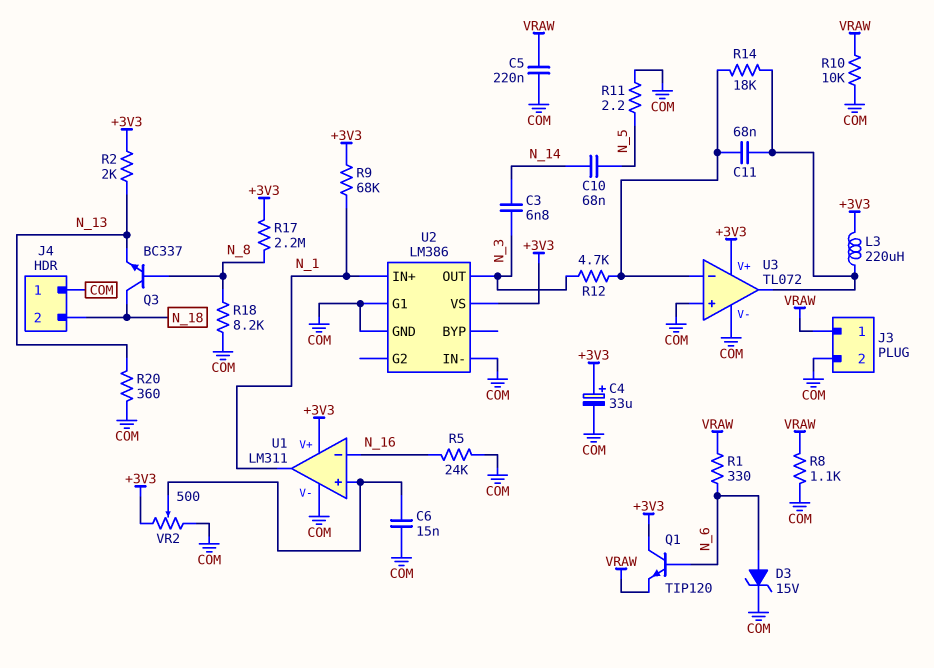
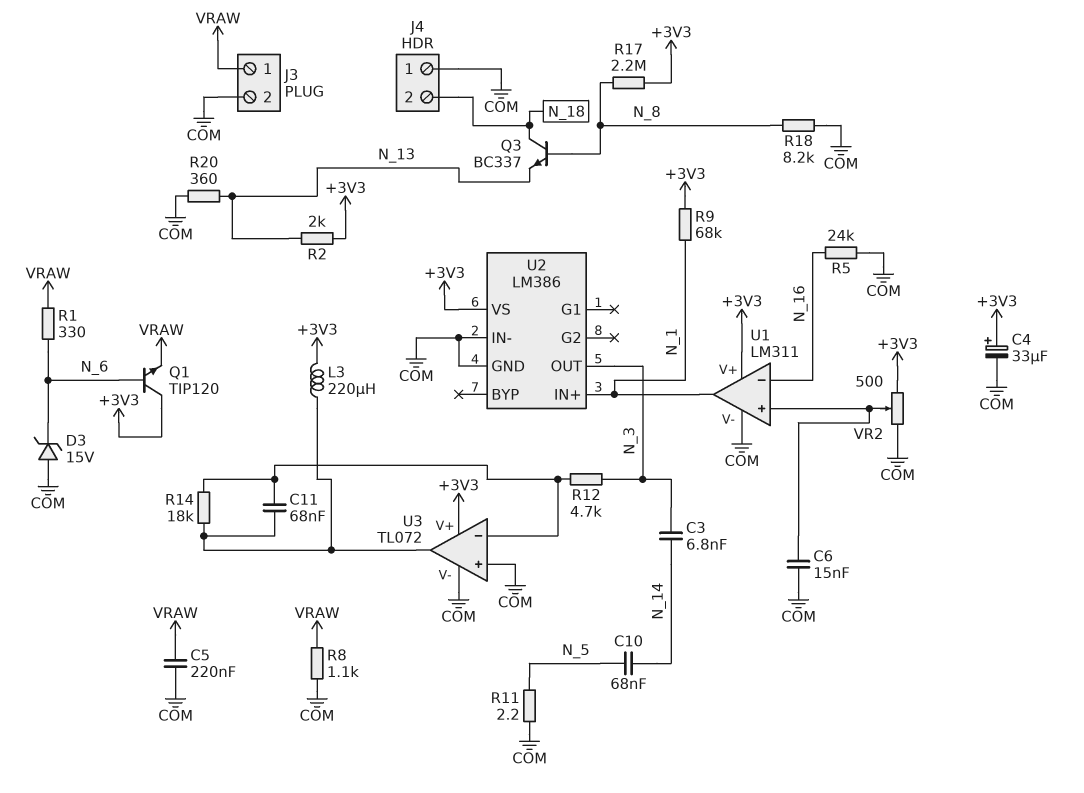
D3: zener 15V (A N_6, K COM) -> zener 15V (A COM, K N_6)
R10: 10k (COM, VRAW) -> none
U2 pin G1: COM -> none

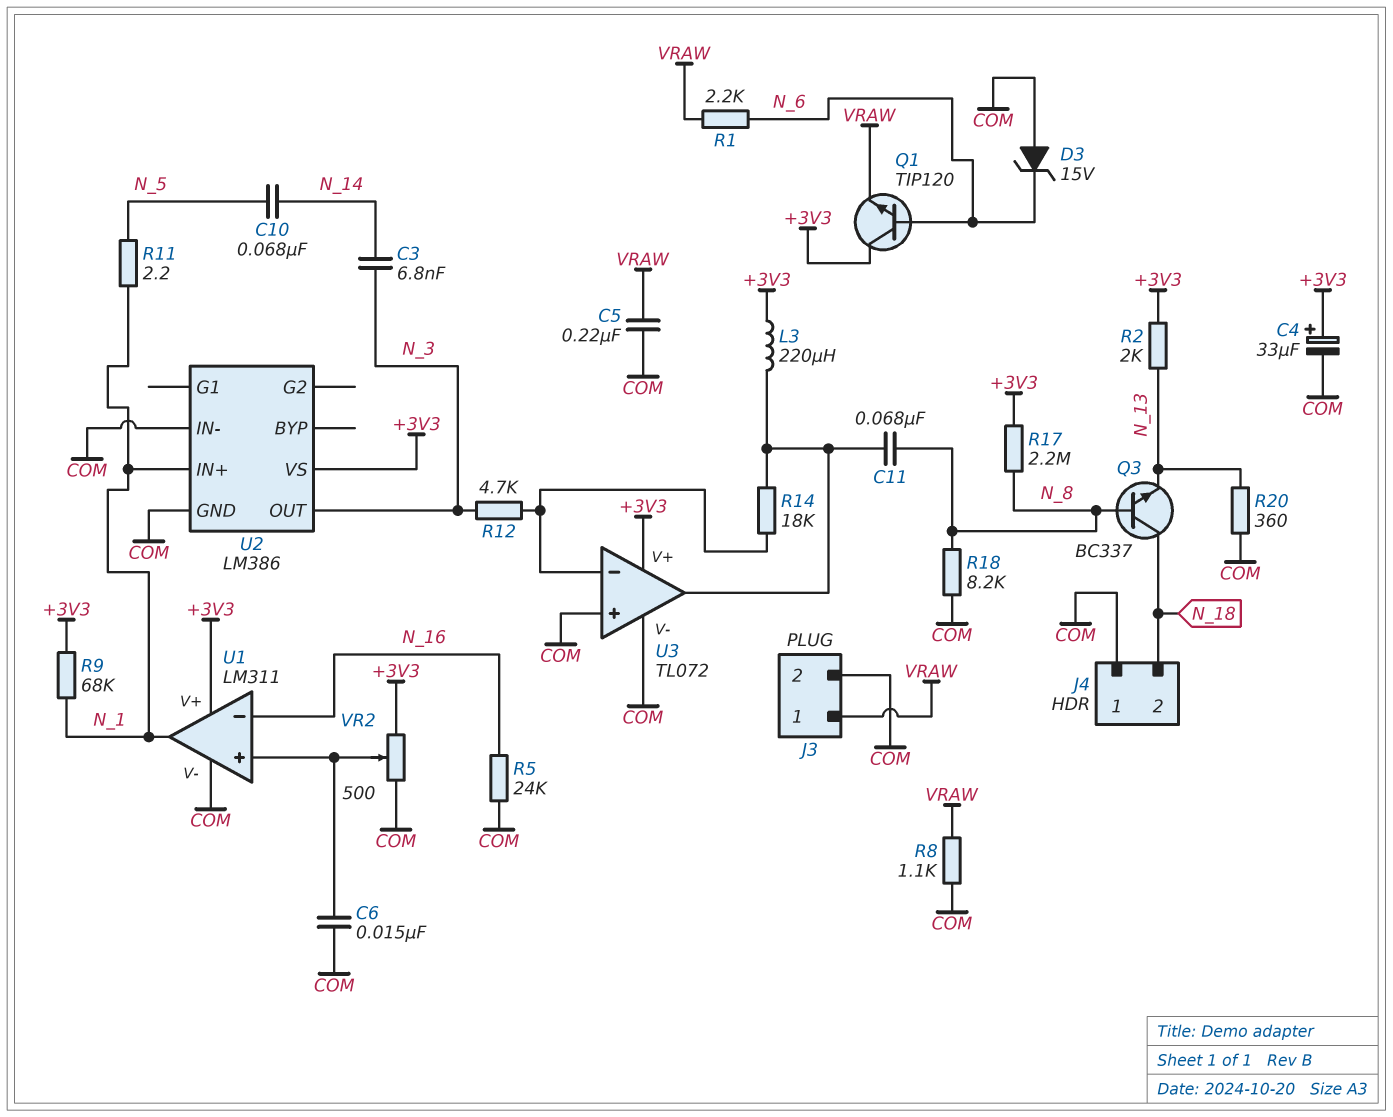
C11: 68nF (U3/in-, U3/out) -> 68nF (N_8, U3/out)
R1: 330 (N_6, VRAW) -> 2.2k (N_6, VRAW)
R11: 2.2 (COM, N_5) -> 2.2 (N_1, N_5)

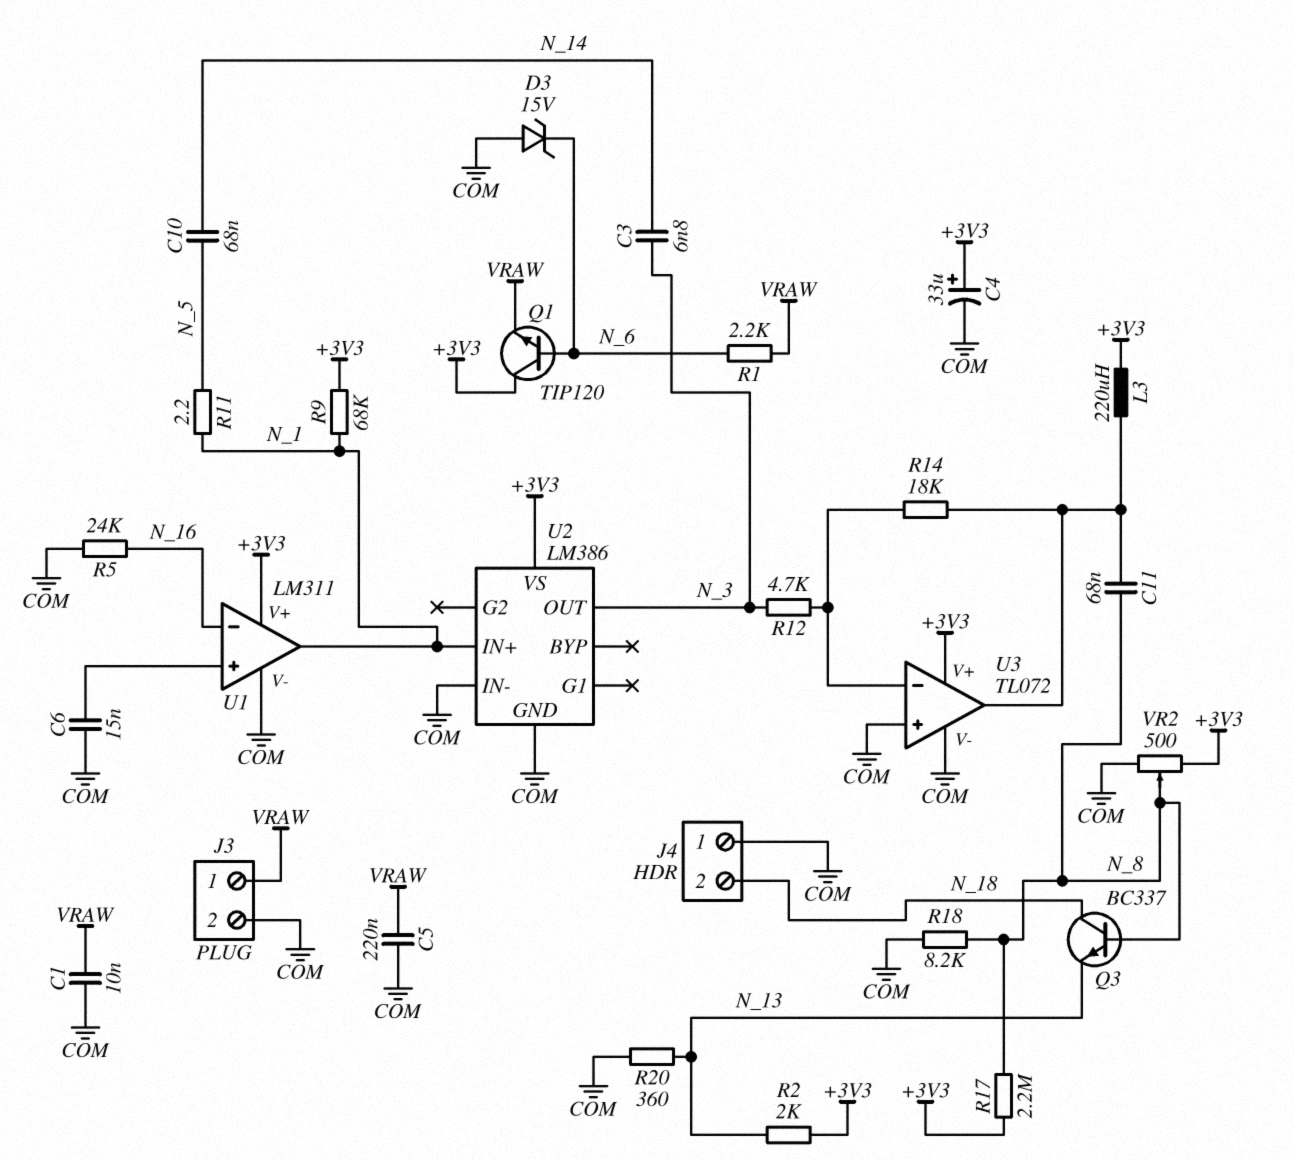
C1: none -> 10nF (COM, VRAW)
R8: 1.1k (COM, VRAW) -> none
VR2: 500 (+3V3, COM, wiper U1/in+) -> 500 (+3V3, COM, wiper N_8)

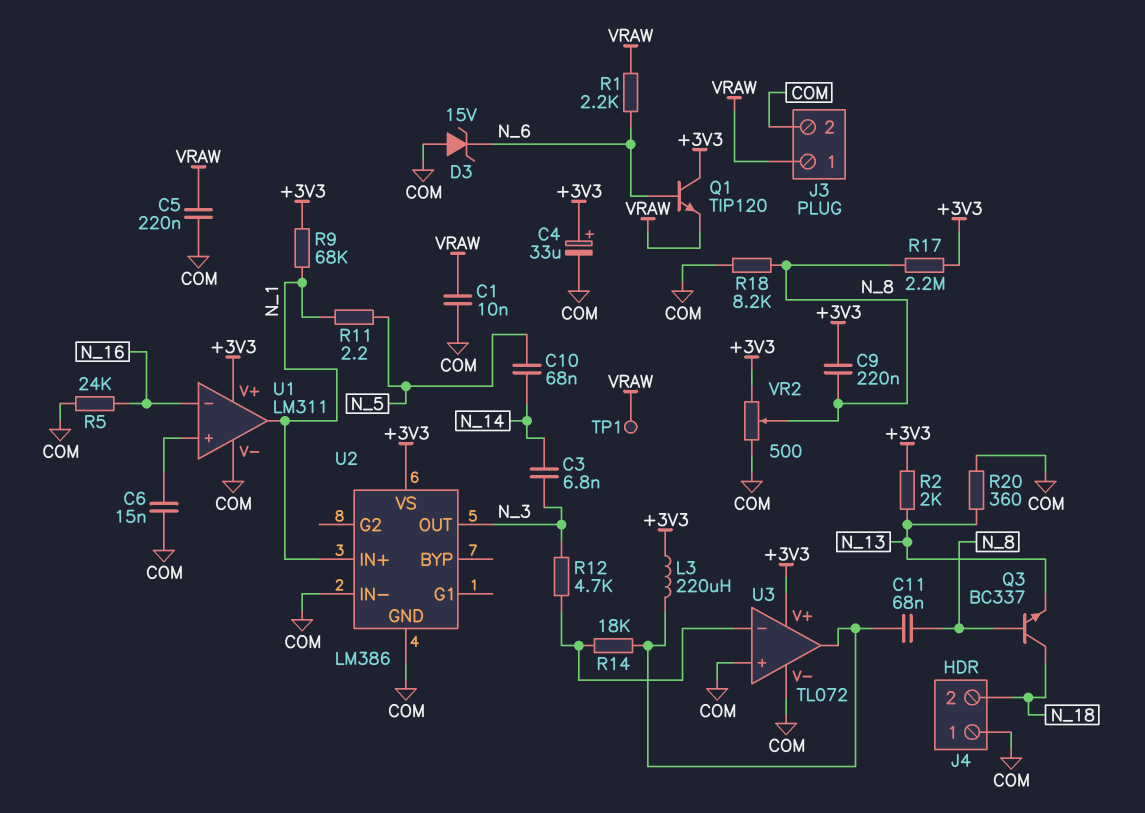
C9: none -> 220nF (+3V3, N_8)
TP1: none -> test point (VRAW)

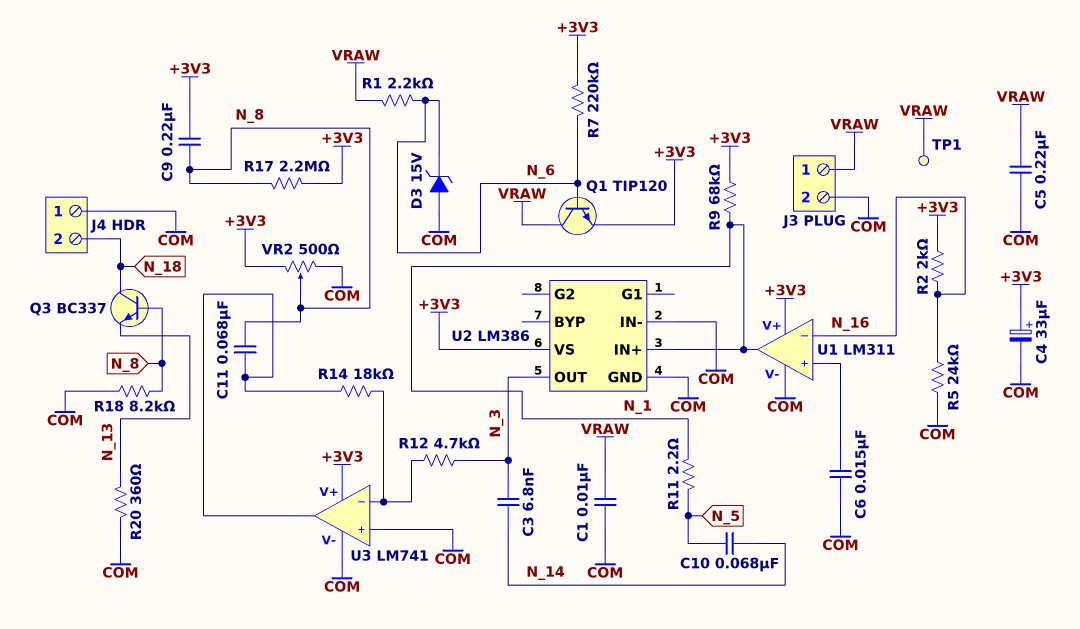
L3: 220uH (+3V3, U3/out) -> none
Q1: NPN TIP120 (B N_6, C +3V3, E VRAW) -> NPN TIP120 (B N_6, C VRAW, E +3V3)
R2: 2k (+3V3, N_13) -> 2k (+3V3, N_16)
R7: none -> 220k (+3V3, N_6)
U3: TL072 -> LM741

